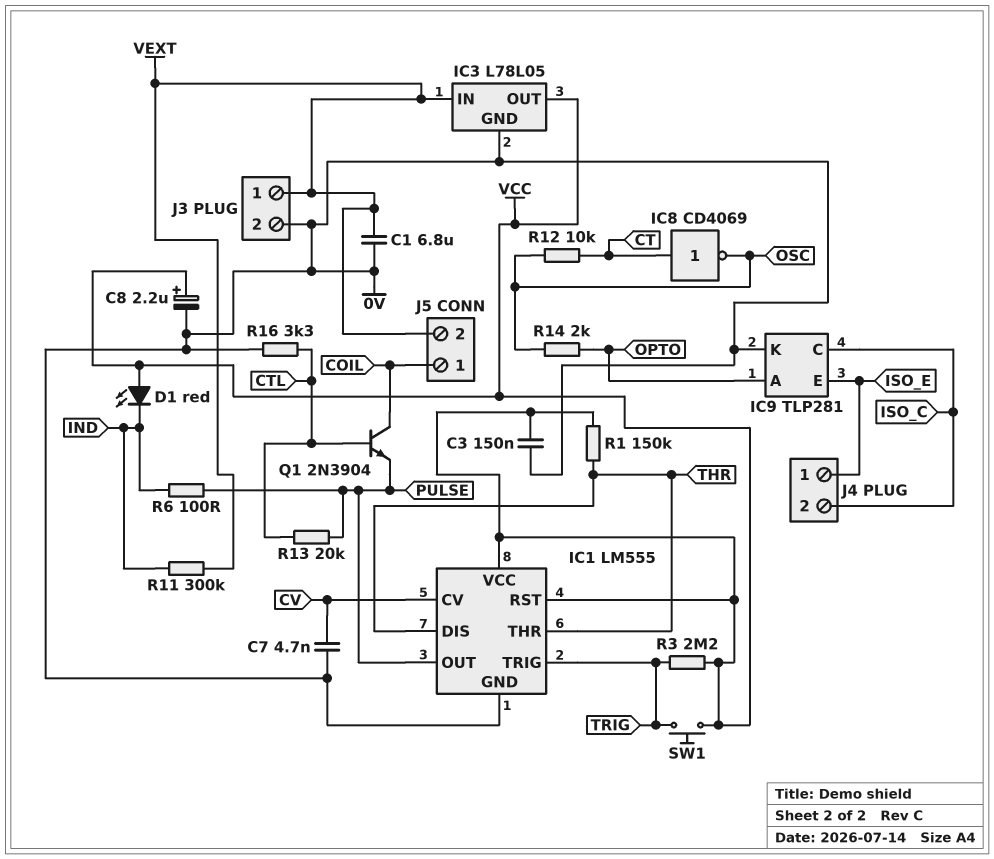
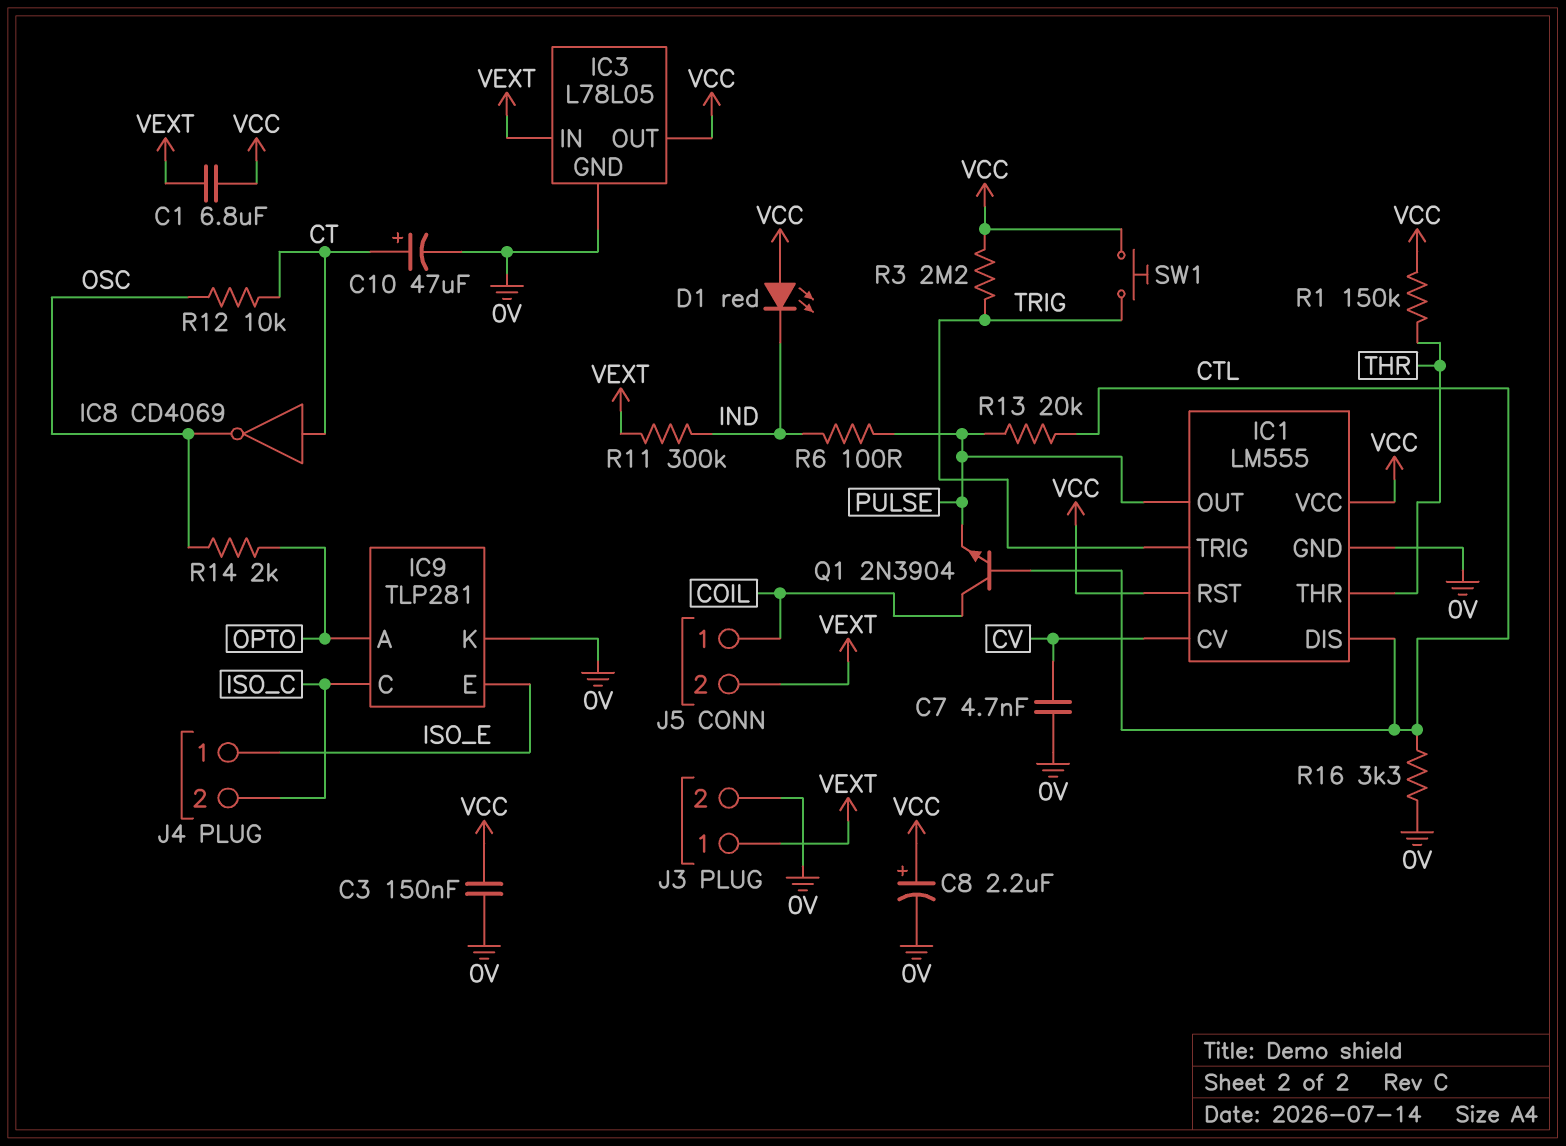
C1: 6.8uF (0V, VEXT) -> 6.8uF (VCC, VEXT)
C10: none -> 47uF (plus CT, minus 0V)
IC1 pin DIS: THR -> CTL

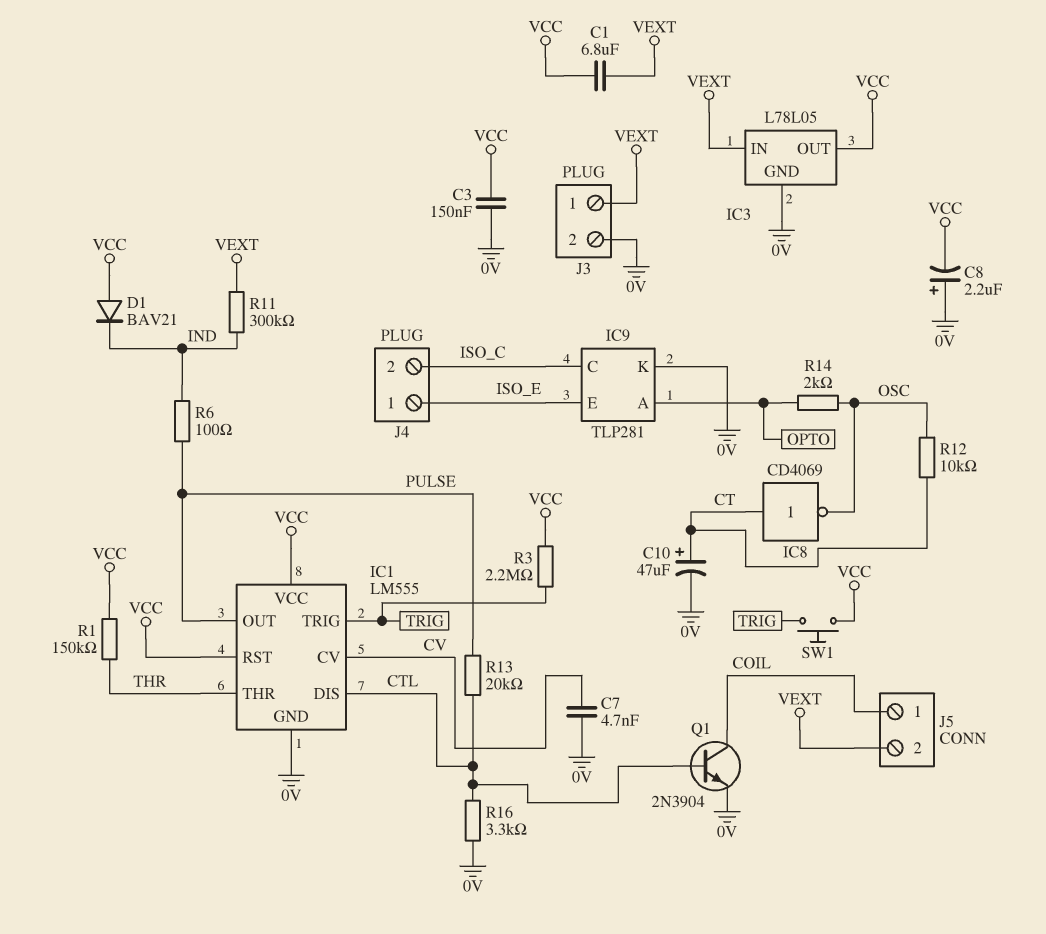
C8: 2.2uF (plus VCC, minus 0V) -> 2.2uF (plus 0V, minus VCC)
D1: LED red (A VCC, K IND) -> diode BAV21 (A VCC, K IND)
Q1: NPN 2N3904 (B CTL, C COIL, E PULSE) -> NPN 2N3904 (B CTL, C COIL, E 0V)

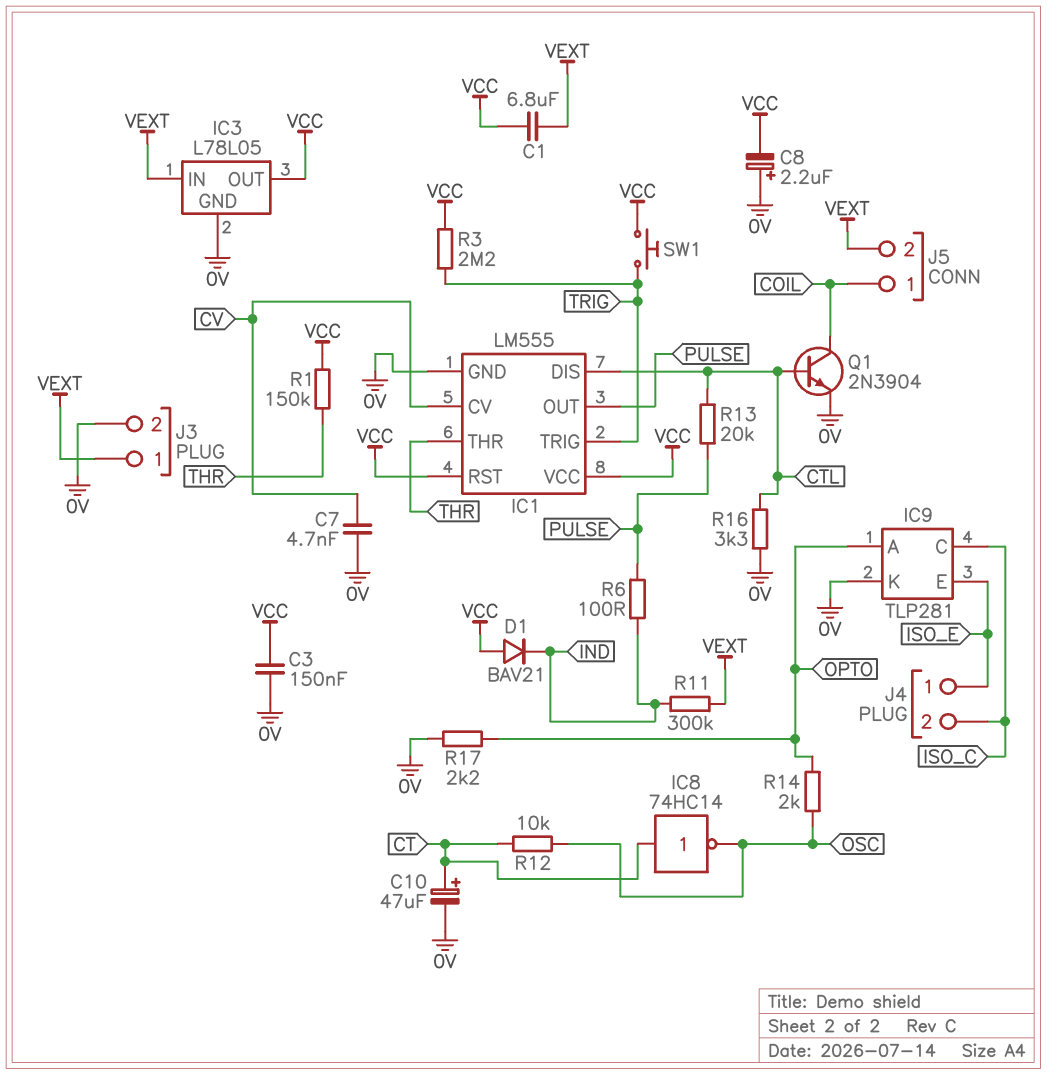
IC8: NOT CD4069 (in CT, out OSC) -> NOT 74HC14 (in CT, out OSC)
R17: none -> 2.2k (0V, OPTO)

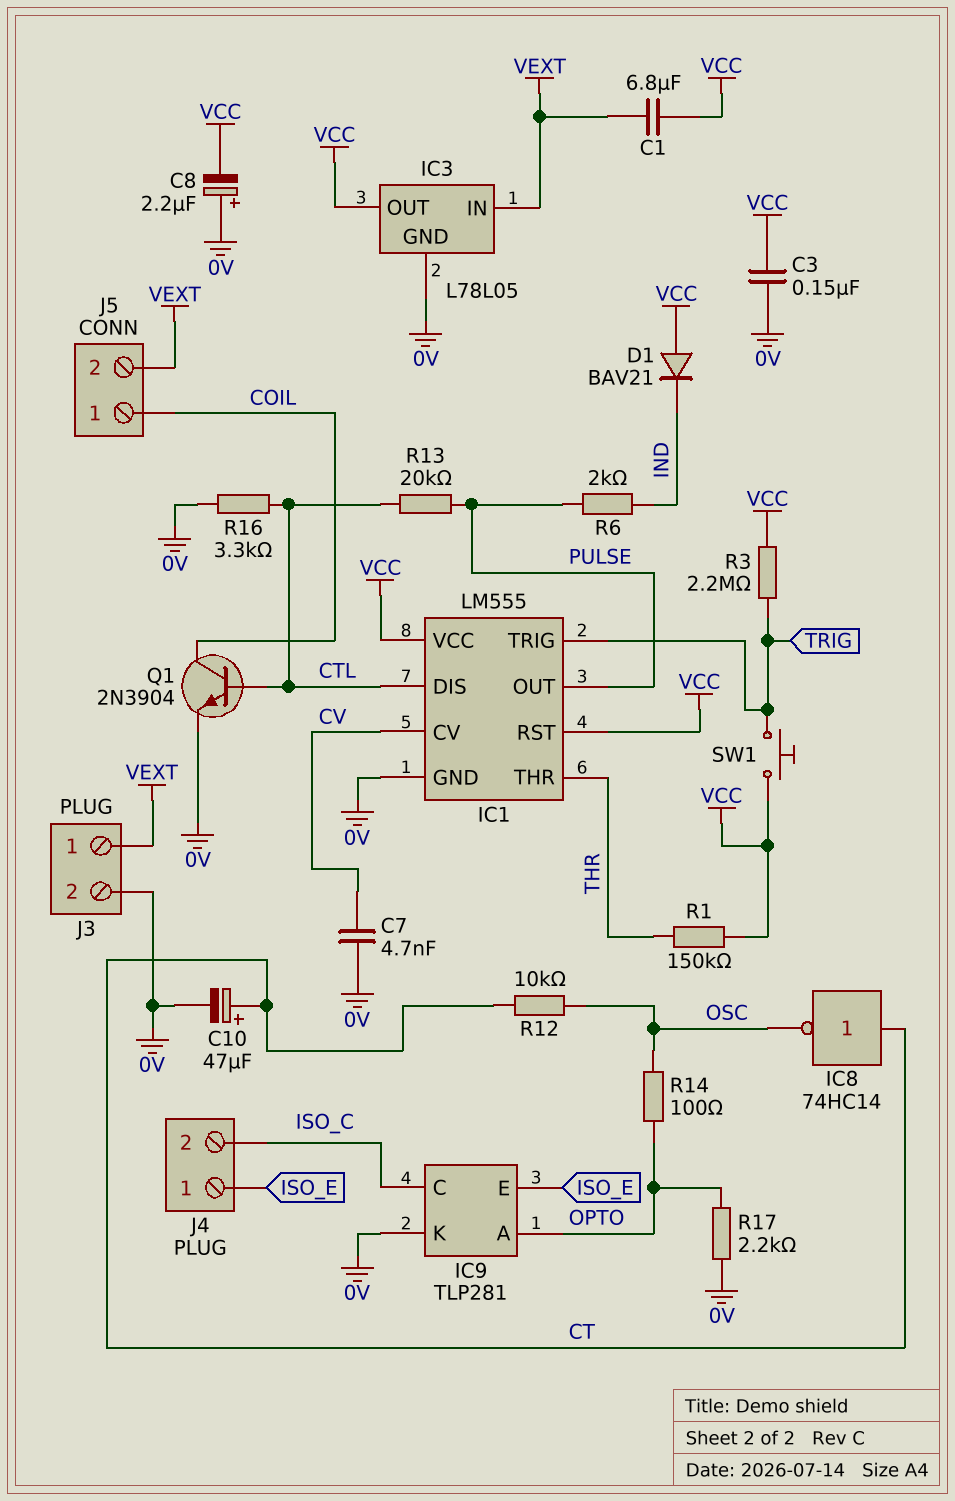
R6: 100 (IND, PULSE) -> 2k (IND, PULSE)
R11: 300k (IND, VEXT) -> none
R14: 2k (OPTO, OSC) -> 100 (OPTO, OSC)

